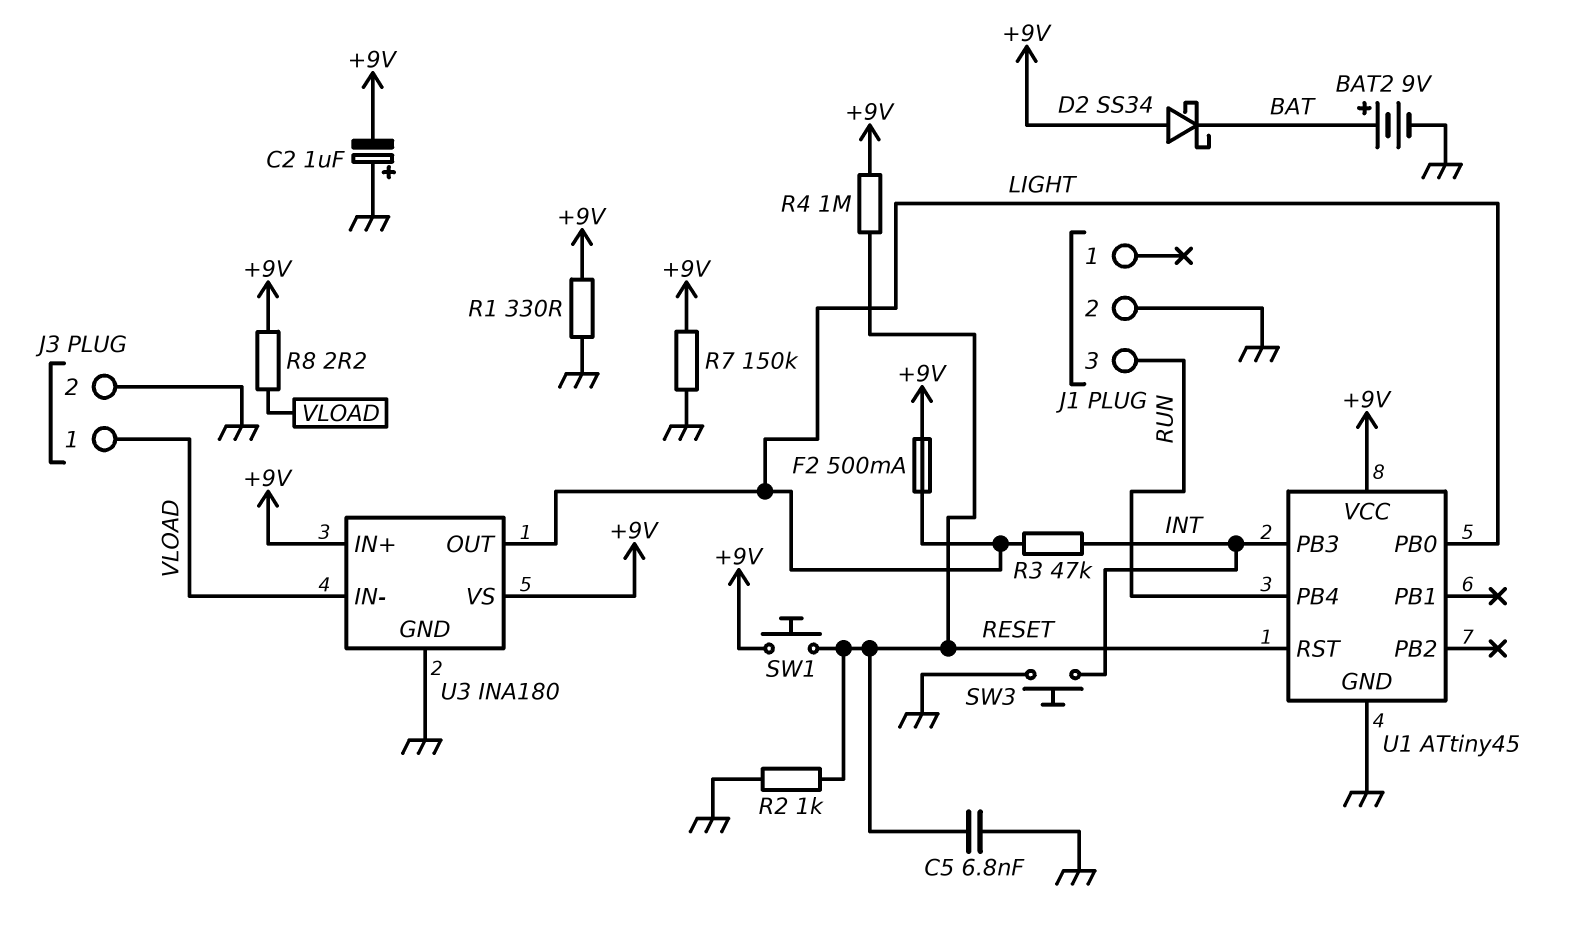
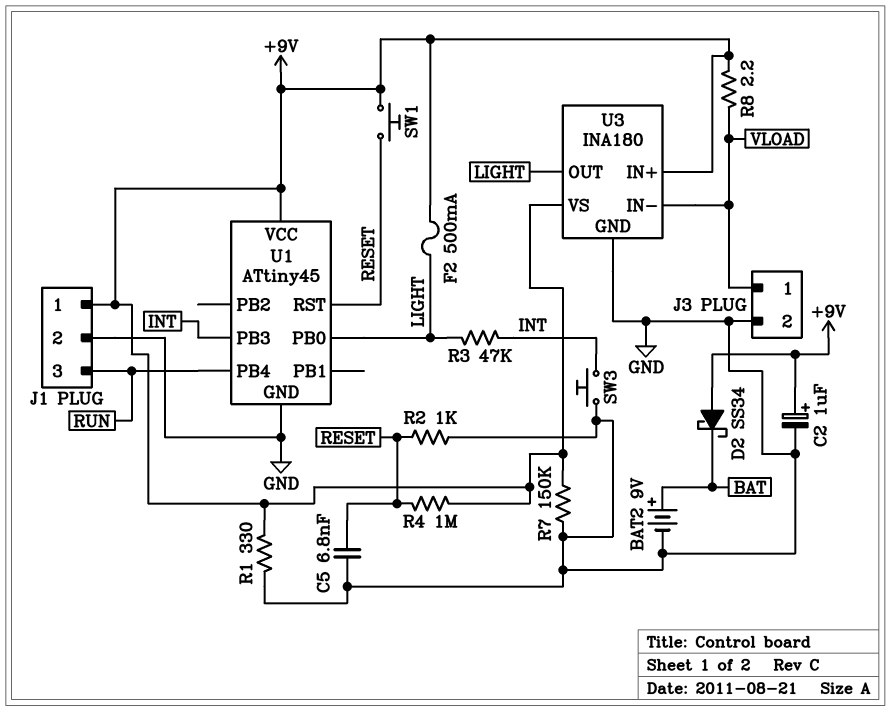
C2: 1uF (plus GND, minus +9V) -> 1uF (plus +9V, minus GND)
J1 pin 1: none -> +9V

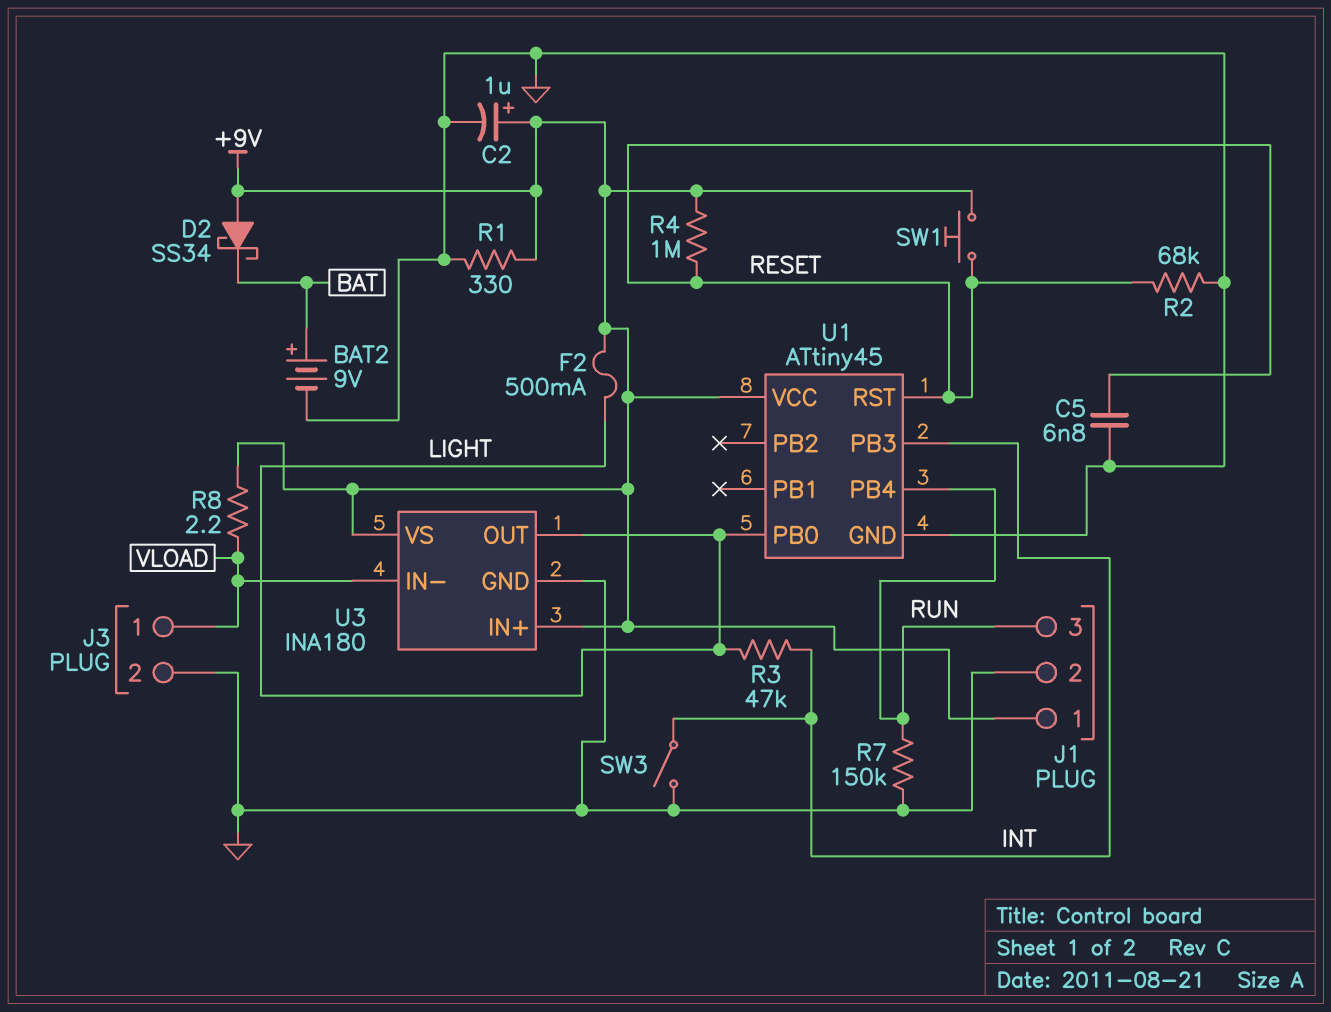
R2: 1k (GND, RESET) -> 68k (GND, RESET)
R7: 150k (+9V, GND) -> 150k (GND, RUN)
SW3: button (GND, INT) -> switch (GND, INT)

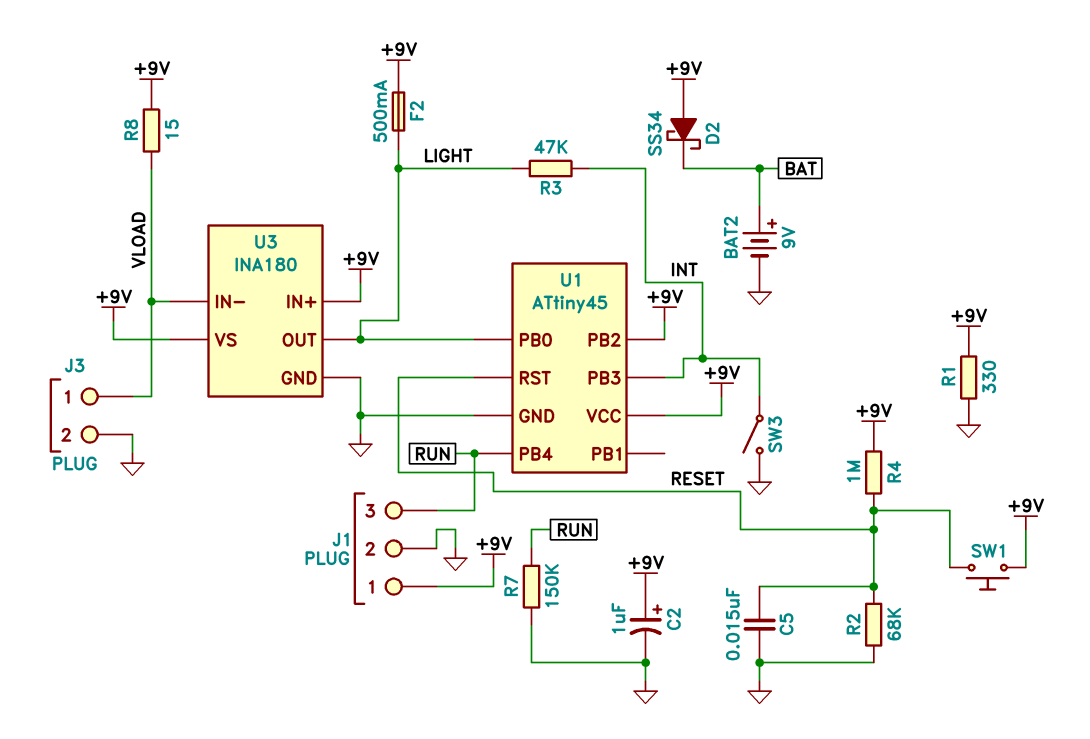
C5: 6.8nF (GND, RESET) -> 15nF (GND, RESET)
R8: 2.2 (+9V, VLOAD) -> 15 (+9V, VLOAD)
U1 pin PB2: none -> +9V

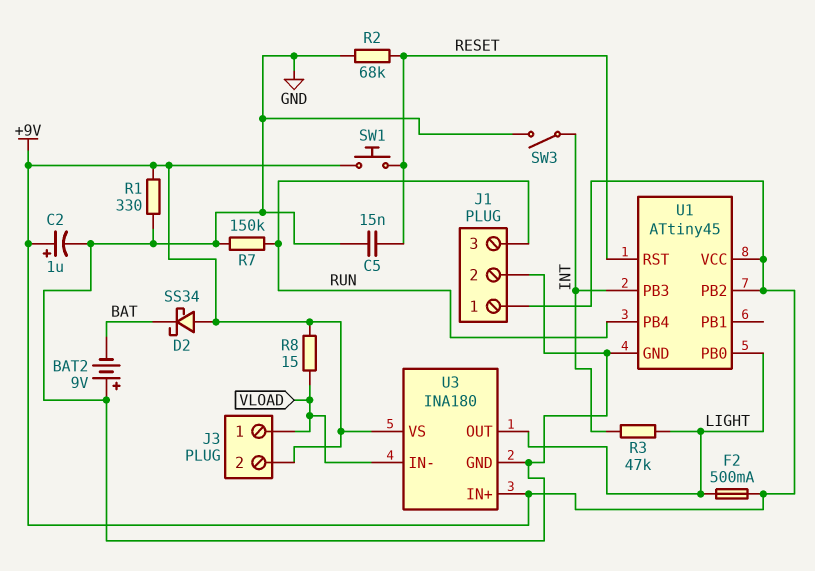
BAT2: 9V (plus BAT, minus GND) -> 9V (plus GND, minus BAT)
J3 pin 2: GND -> +9V
R4: 1M (+9V, RESET) -> none

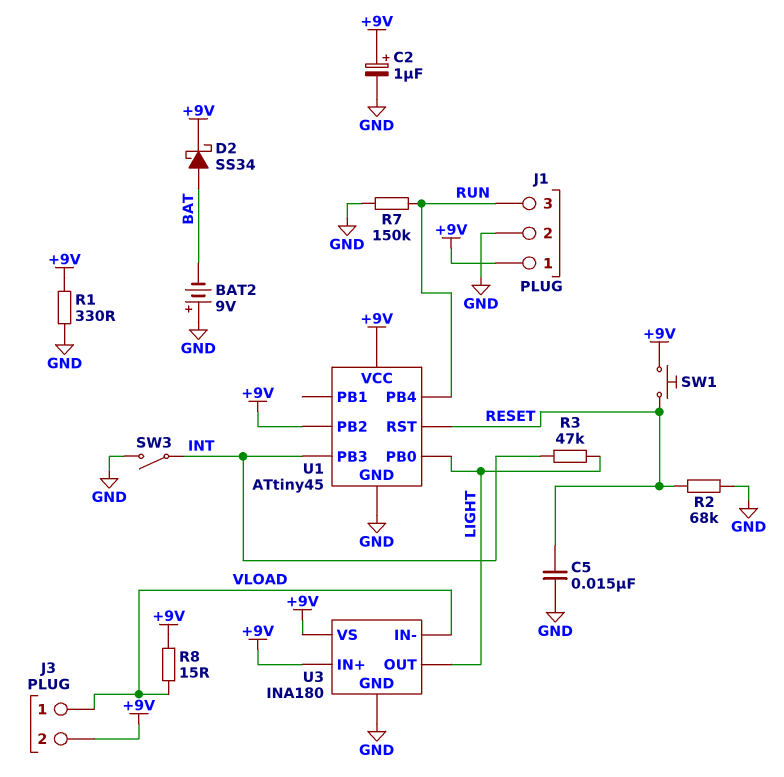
D2: schottky SS34 (A +9V, K BAT) -> schottky SS34 (A BAT, K +9V)
F2: 500mA (+9V, LIGHT) -> none

